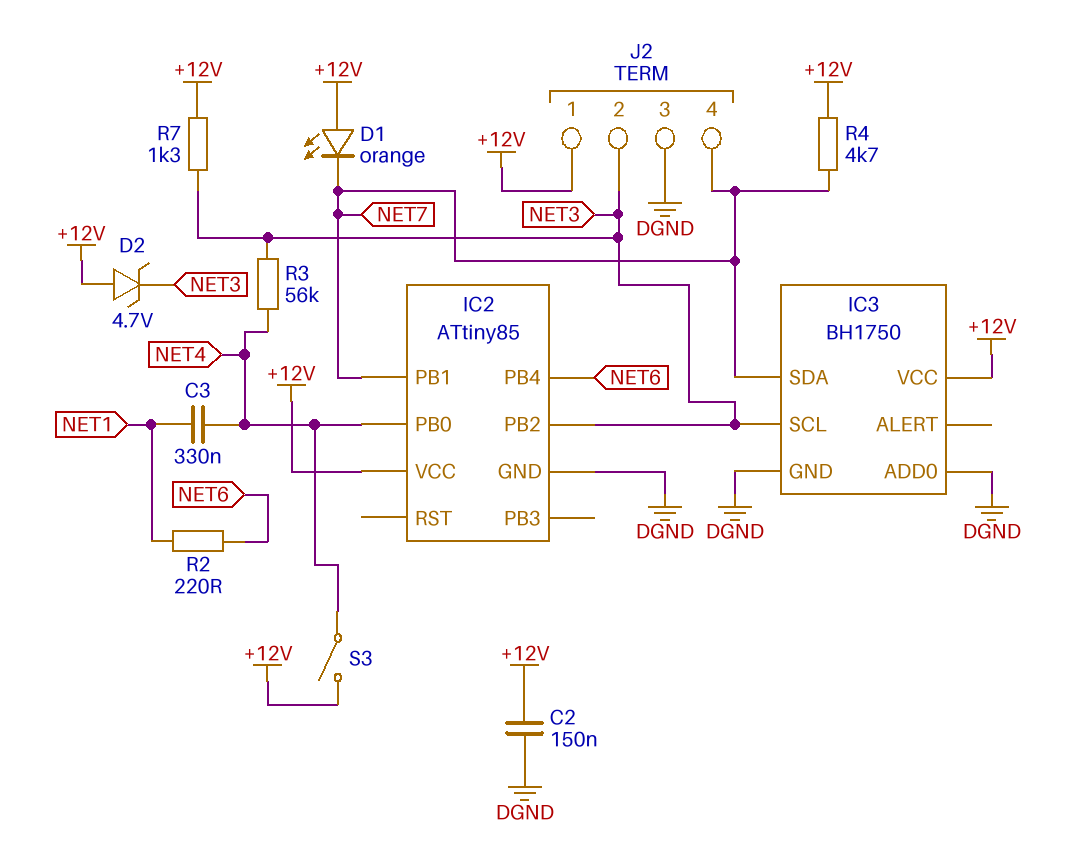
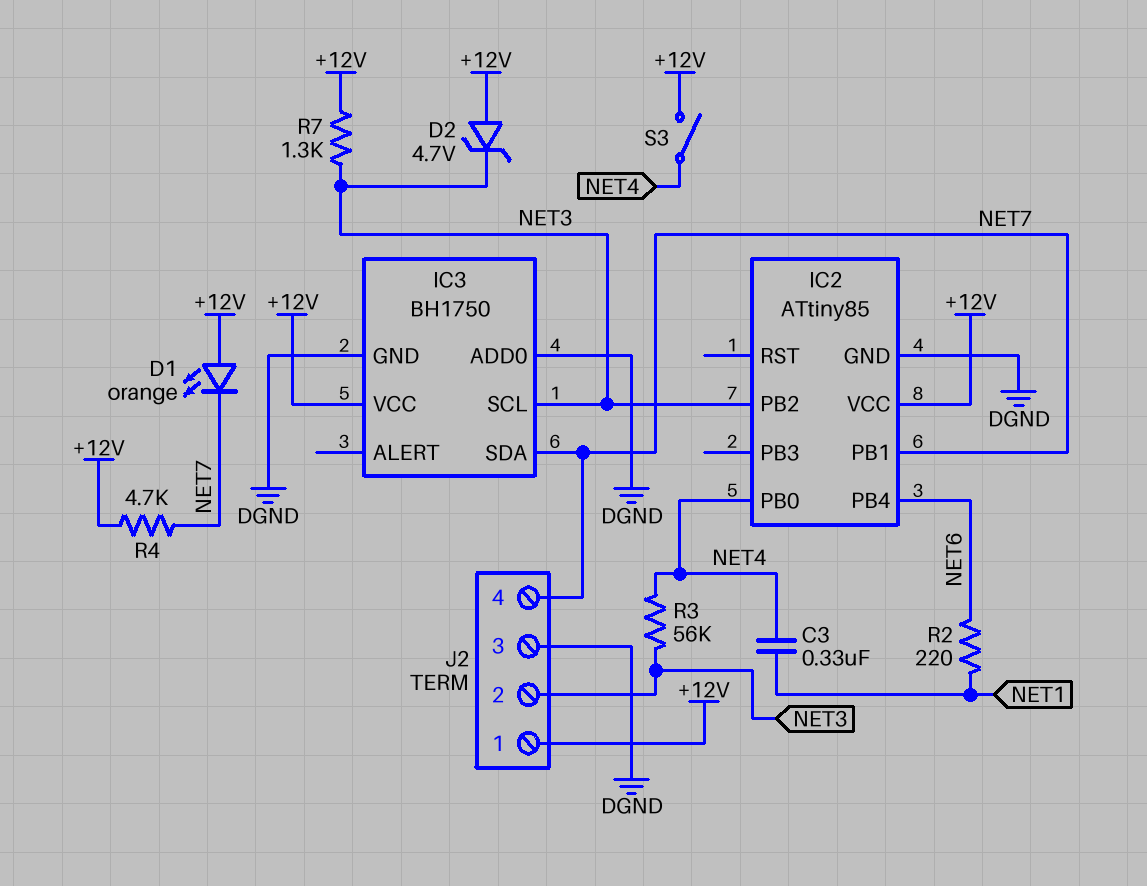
C2: 150nF (+12V, DGND) -> none

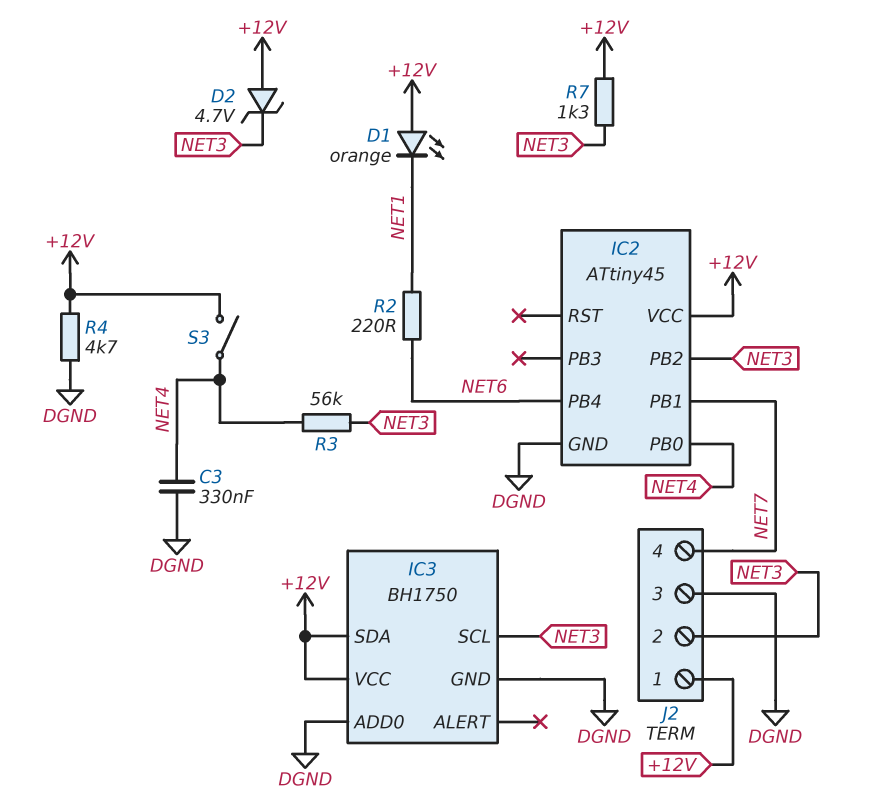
C3: 330nF (NET1, NET4) -> 330nF (DGND, NET4)
D1: LED orange (A +12V, K NET7) -> LED orange (A +12V, K NET1)
IC2: ATtiny85 -> ATtiny45
IC3 pin SDA: NET7 -> +12V
R4: 4.7k (+12V, NET7) -> 4.7k (+12V, DGND)

